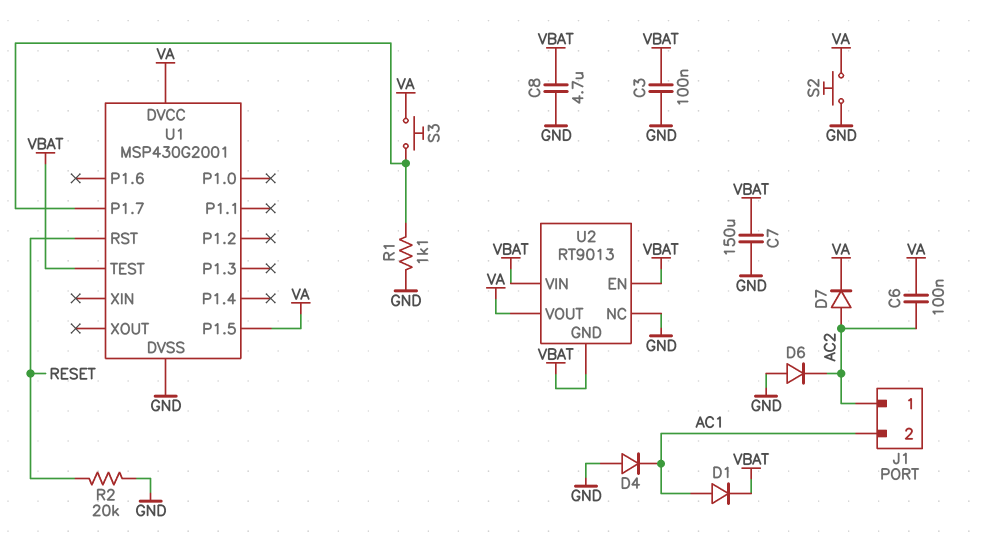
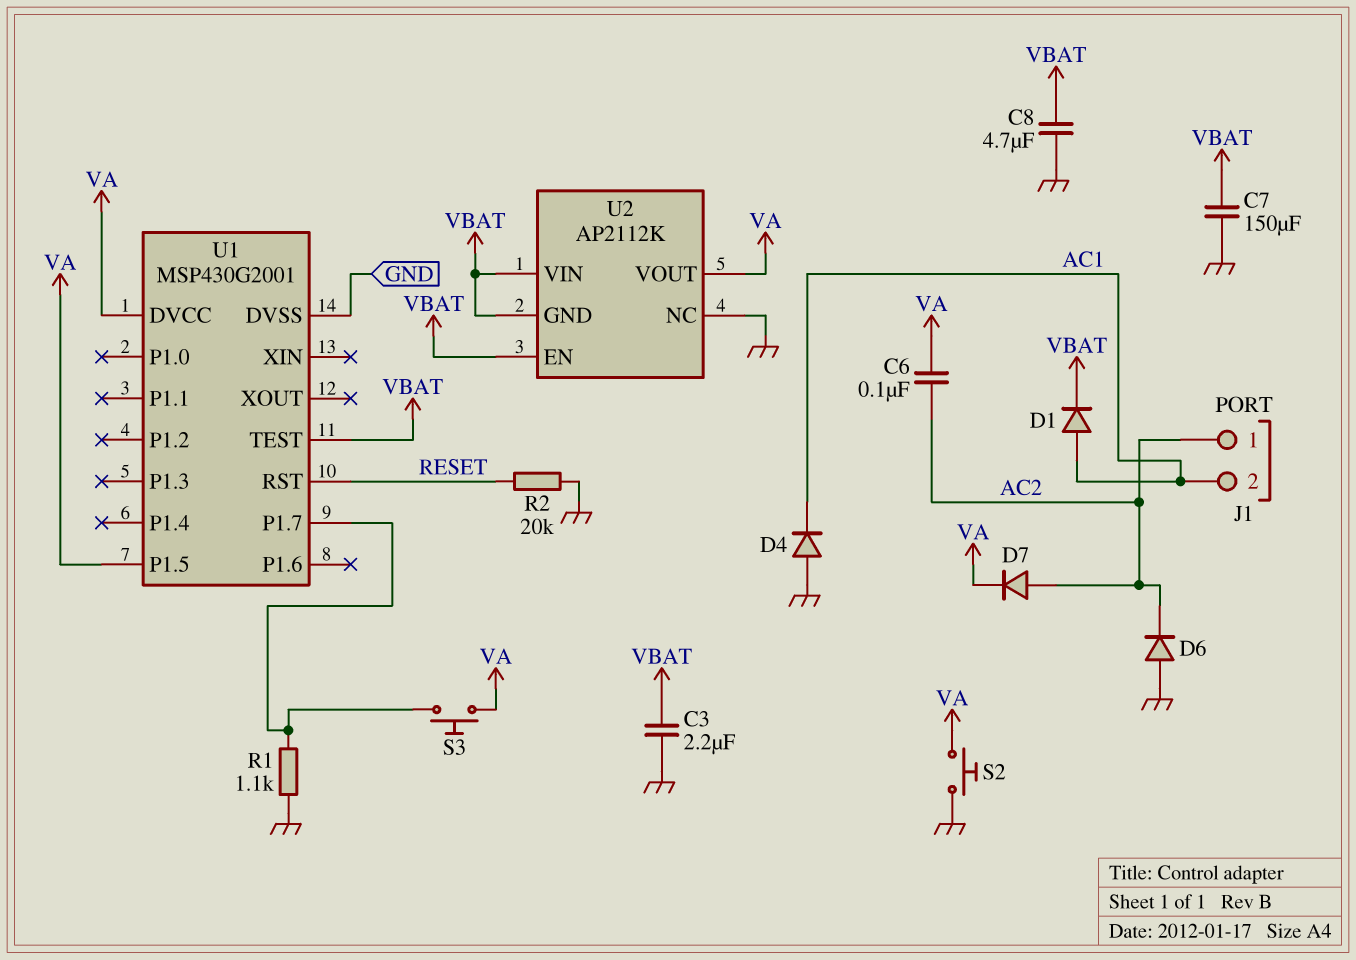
C3: 100nF (GND, VBAT) -> 2.2uF (GND, VBAT)
U2: RT9013 -> AP2112K

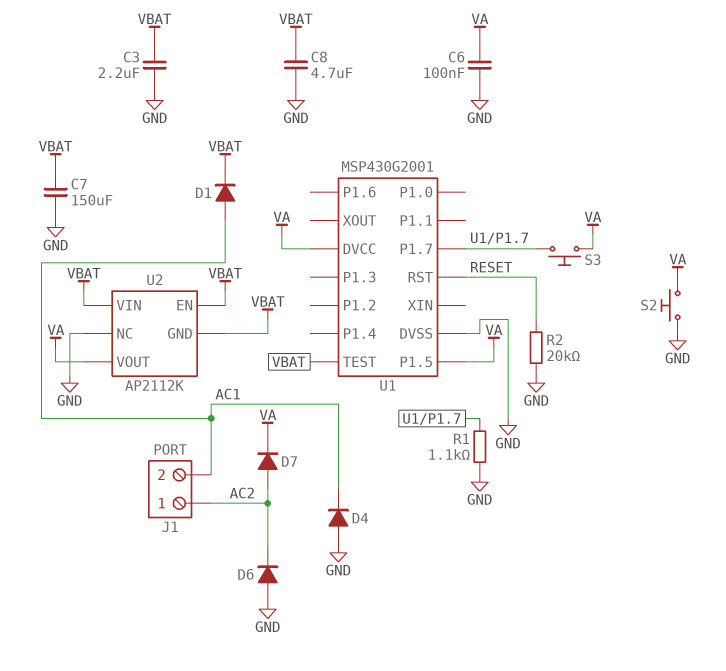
C6: 100nF (AC2, VA) -> 100nF (GND, VA)

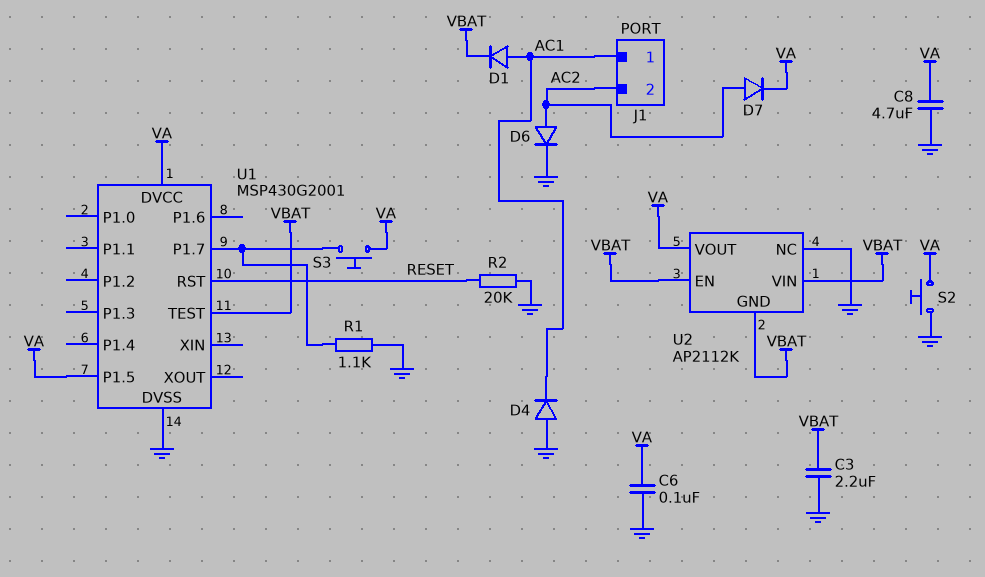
C7: 150uF (GND, VBAT) -> none
C8: 4.7uF (GND, VBAT) -> 4.7uF (GND, VA)
D6: diode (A GND, K AC2) -> diode (A AC2, K GND)
J1 pin 1: AC2 -> AC1
J1 pin 2: AC1 -> AC2

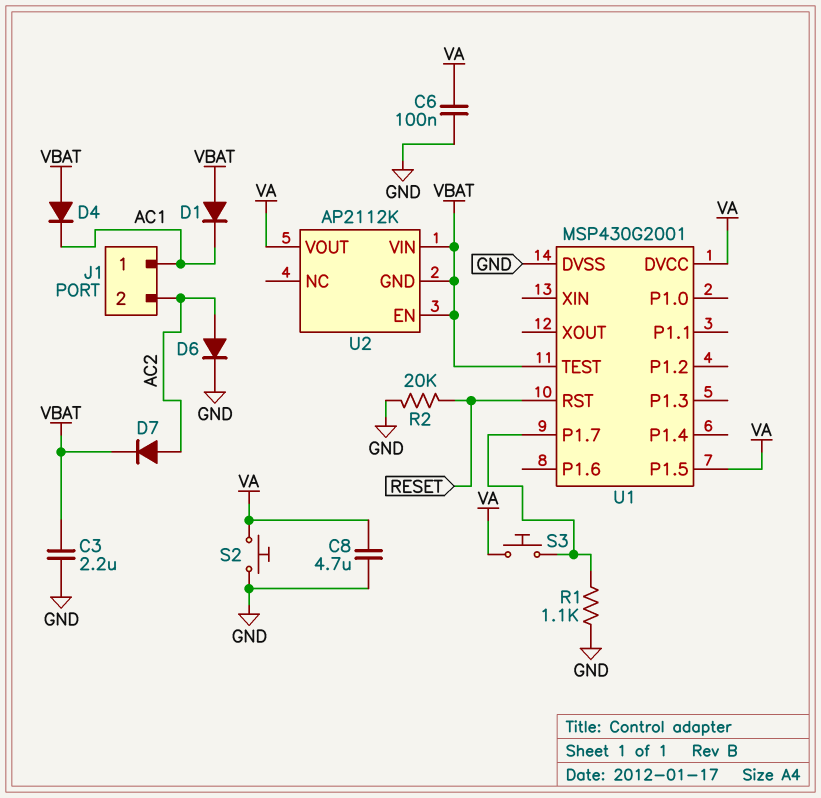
D1: diode (A AC1, K VBAT) -> diode (A VBAT, K AC1)
D4: diode (A GND, K AC1) -> diode (A VBAT, K AC1)
D7: diode (A AC2, K VA) -> diode (A AC2, K VBAT)
U2 pin NC: GND -> none

